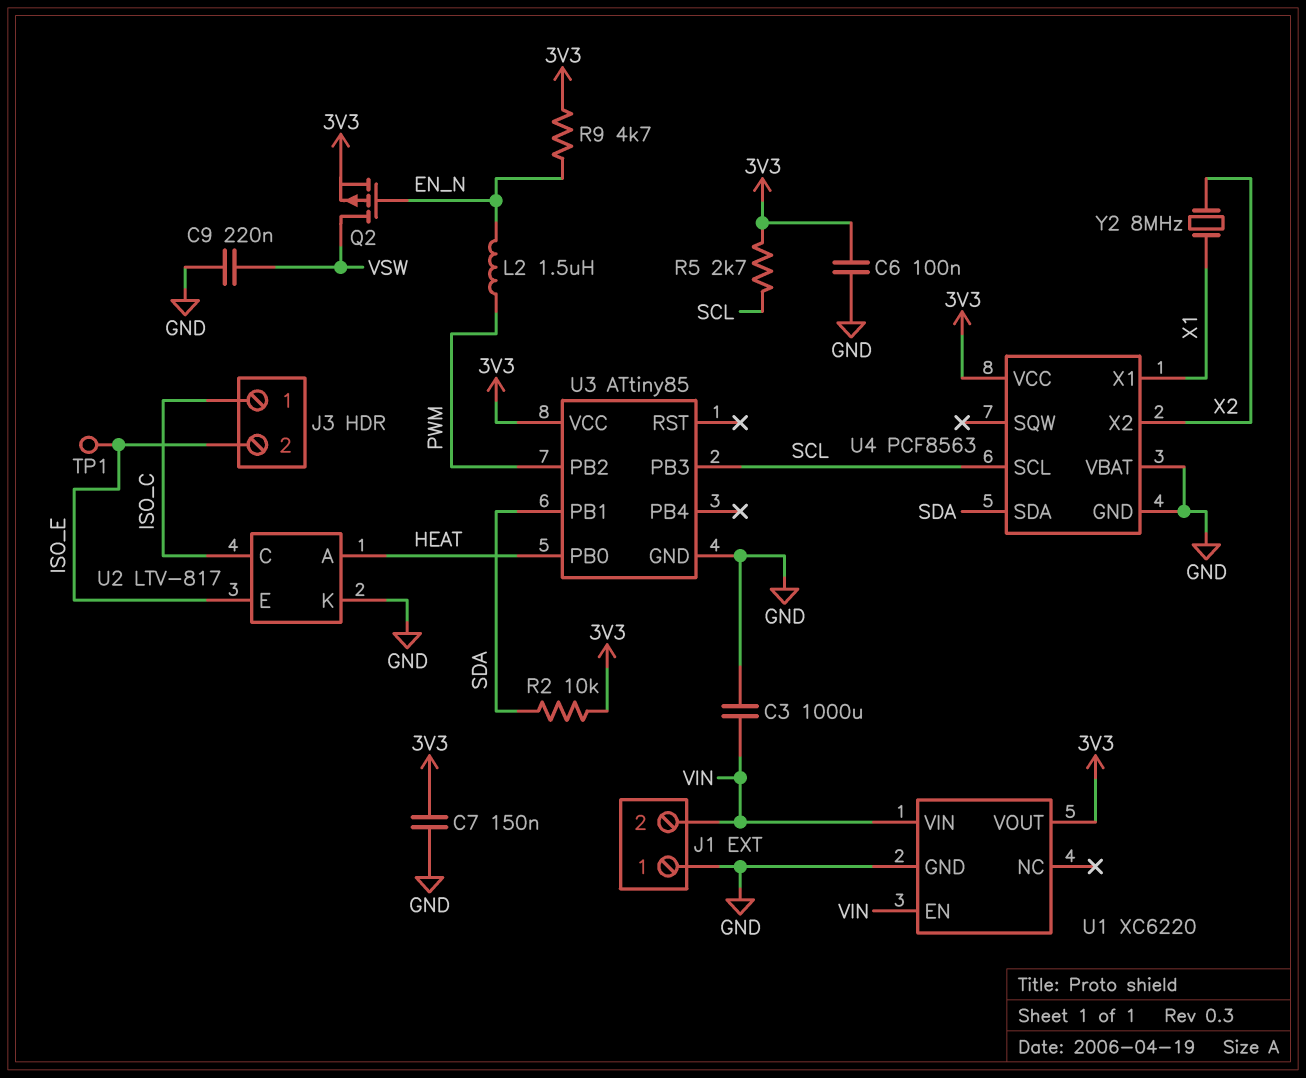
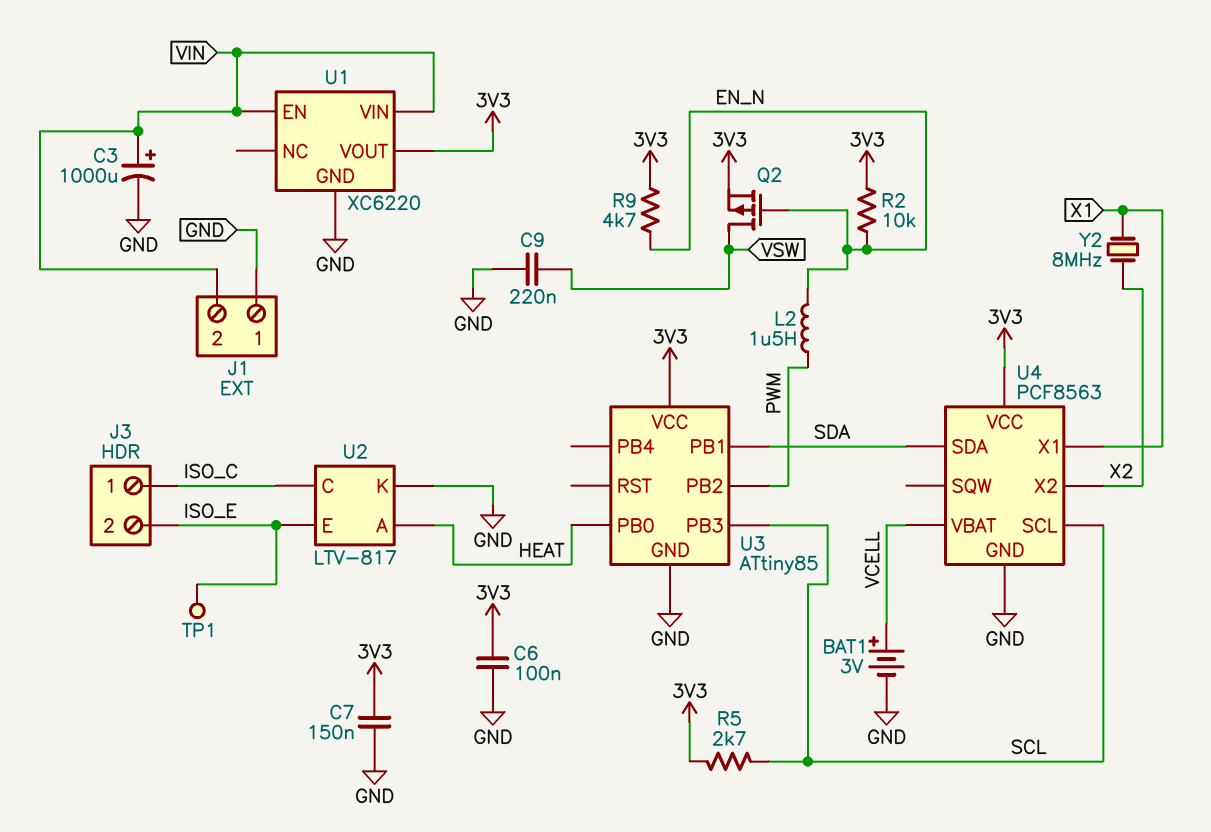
BAT1: none -> 3V (plus VCELL, minus GND)
C3: 1000uF (GND, VIN) -> 1000uF (plus VIN, minus GND)
R2: 10k (3V3, SDA) -> 10k (3V3, EN_N)
U4 pin VBAT: GND -> VCELL

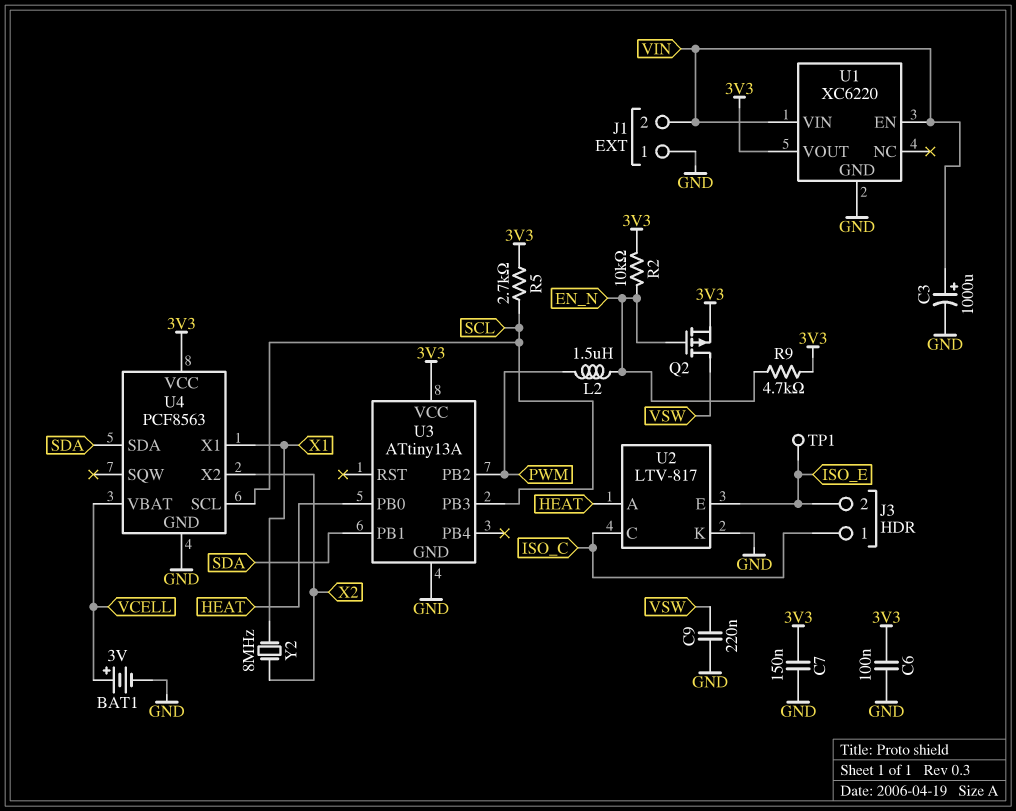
U3: ATtiny85 -> ATtiny13A

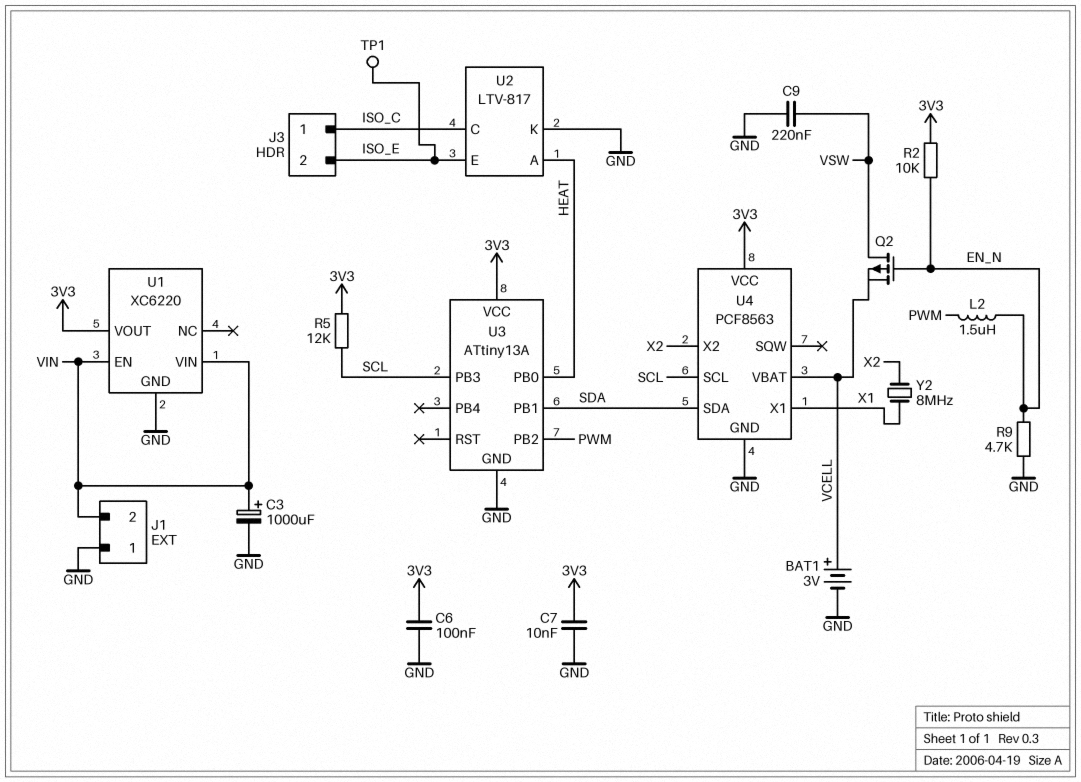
C7: 150nF (3V3, GND) -> 10nF (3V3, GND)
Q2: PMOS (G EN_N, D VSW, S 3V3) -> PMOS (G EN_N, D VSW, S VCELL)
R5: 2.7k (3V3, SCL) -> 12k (3V3, SCL)
R9: 4.7k (3V3, EN_N) -> 4.7k (EN_N, GND)

